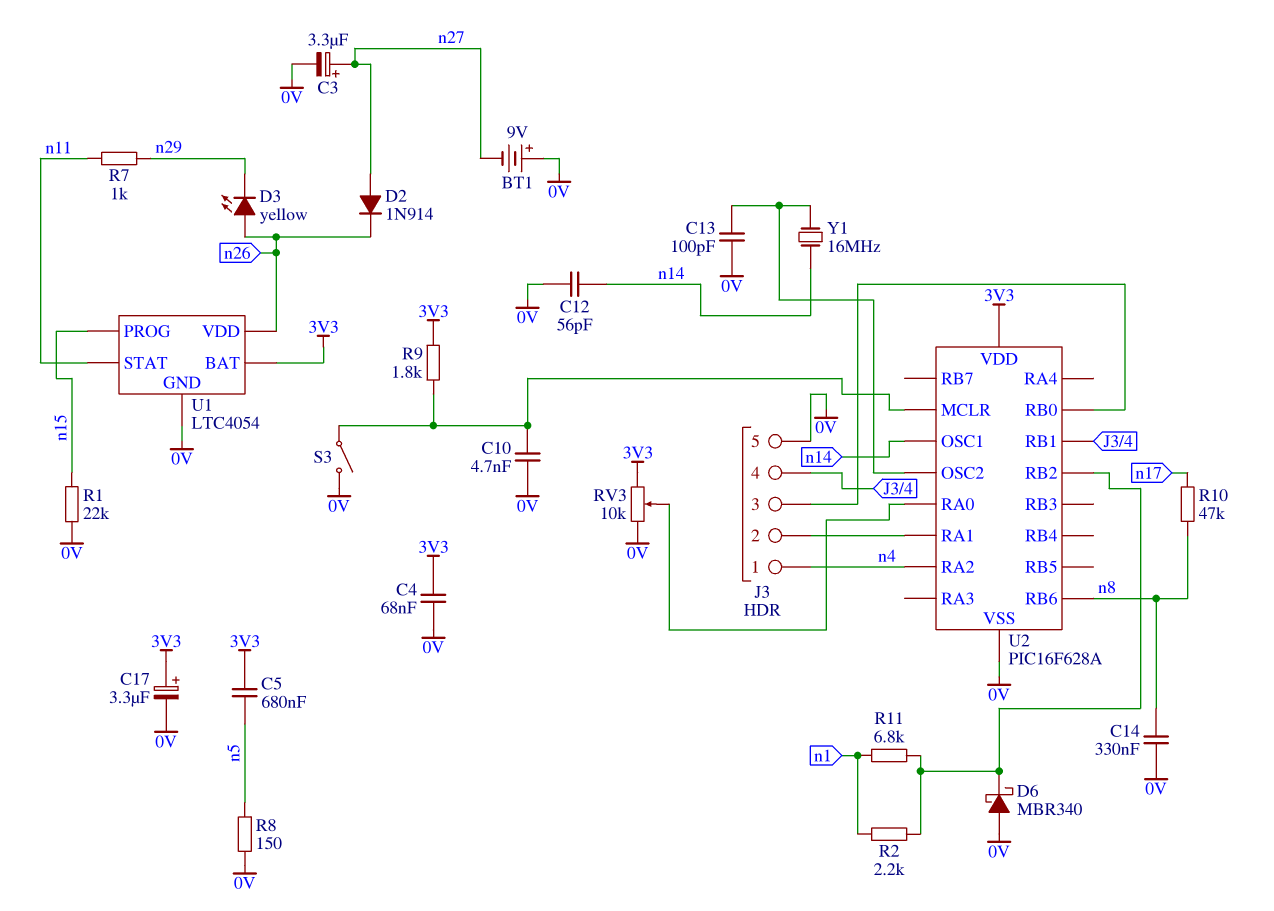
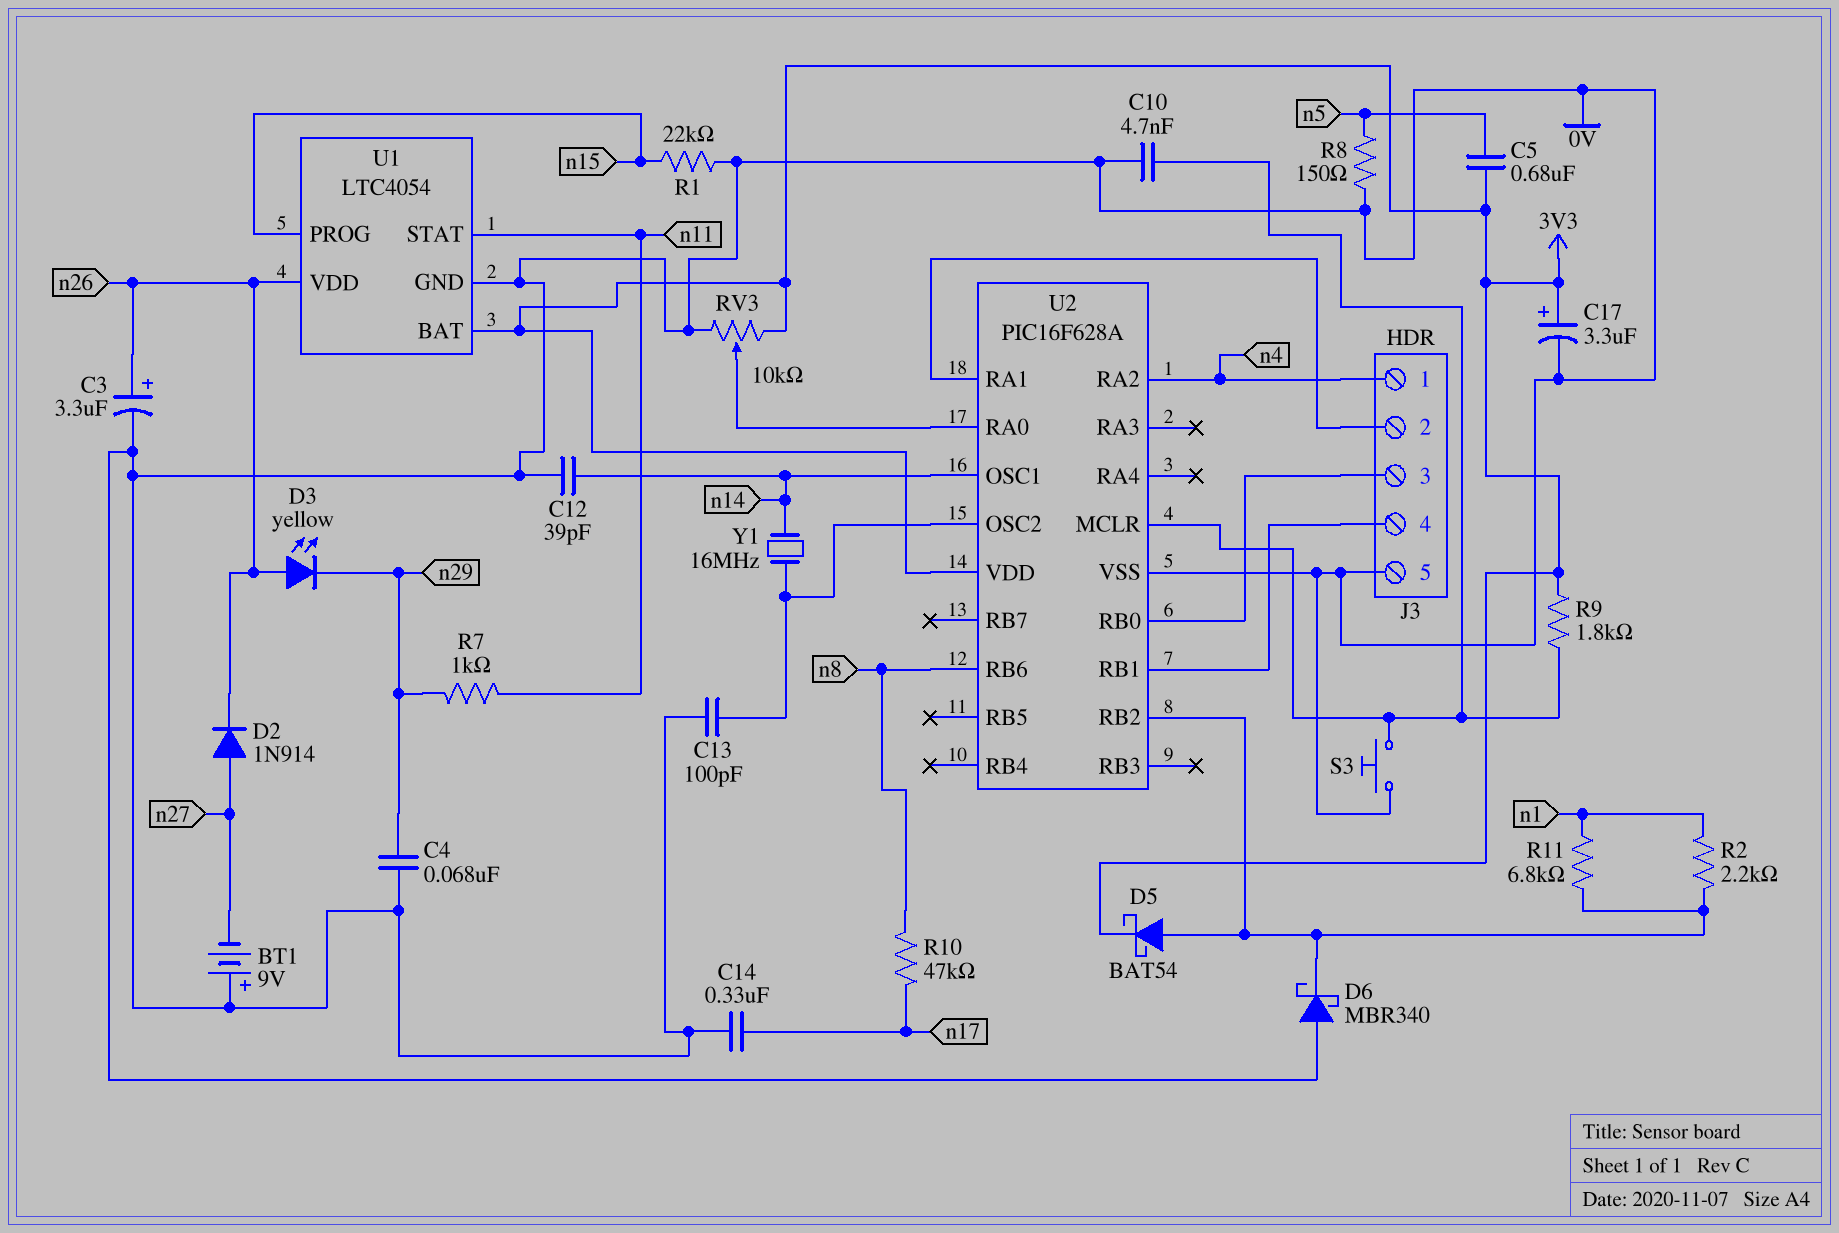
C3: 3.3uF (plus n27, minus 0V) -> 3.3uF (plus n26, minus 0V)
C4: 68nF (0V, 3V3) -> 68nF (0V, n29)
C12: 56pF (0V, n14) -> 39pF (0V, n14)
C14: 330nF (0V, n8) -> 330nF (0V, n17)
D5: none -> schottky BAT54 (A U2/RB2, K 3V3)
S3: switch (0V, U2/MCLR) -> button (0V, U2/MCLR)

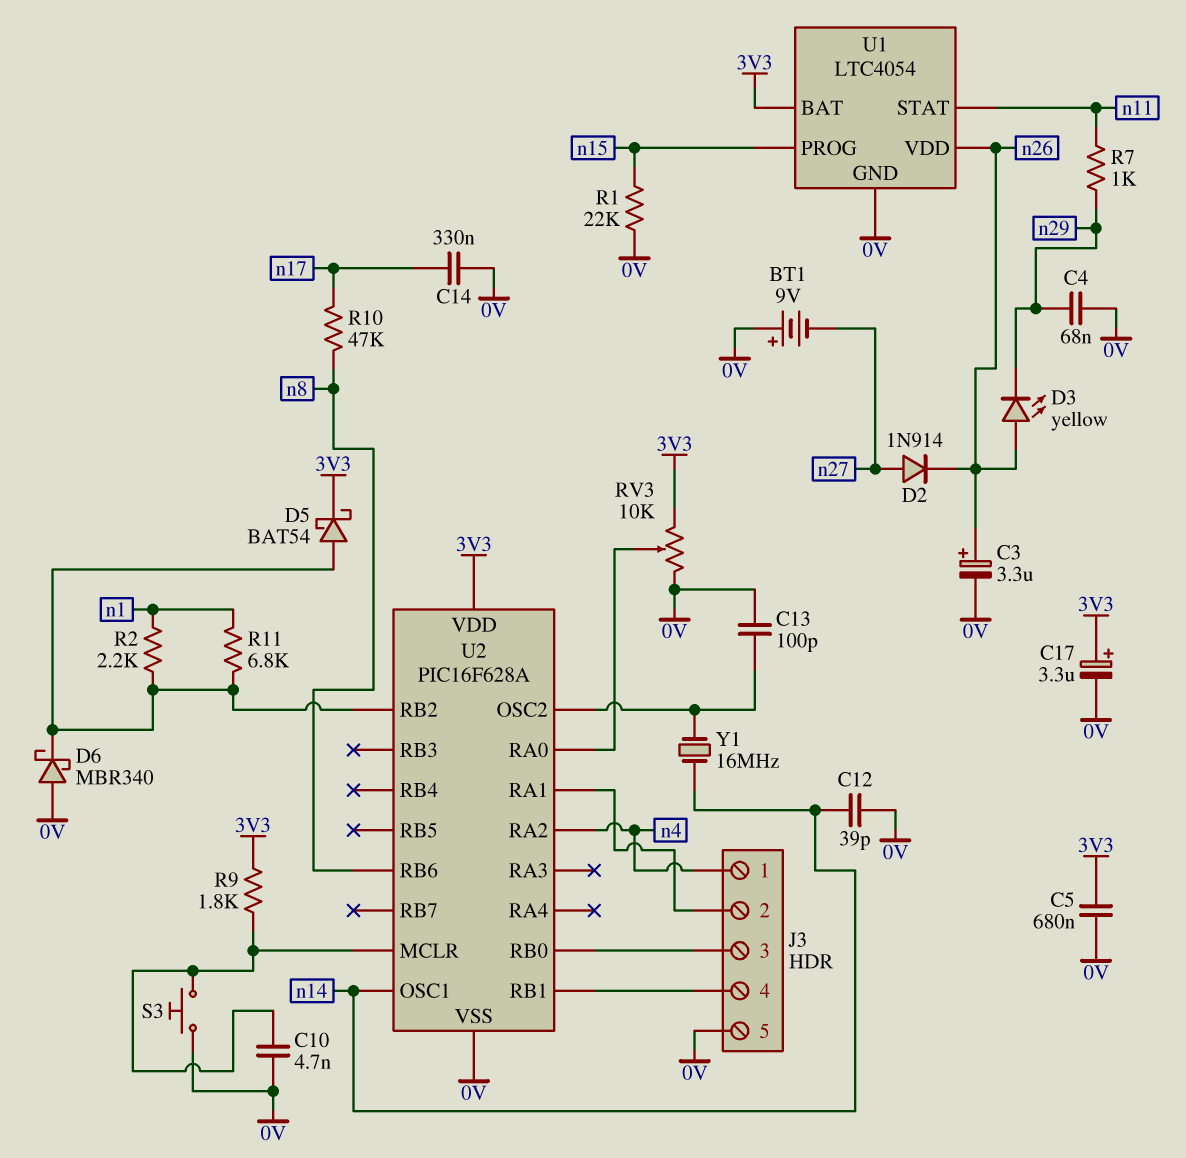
C5: 680nF (3V3, n5) -> 680nF (0V, 3V3)
R8: 150 (0V, n5) -> none

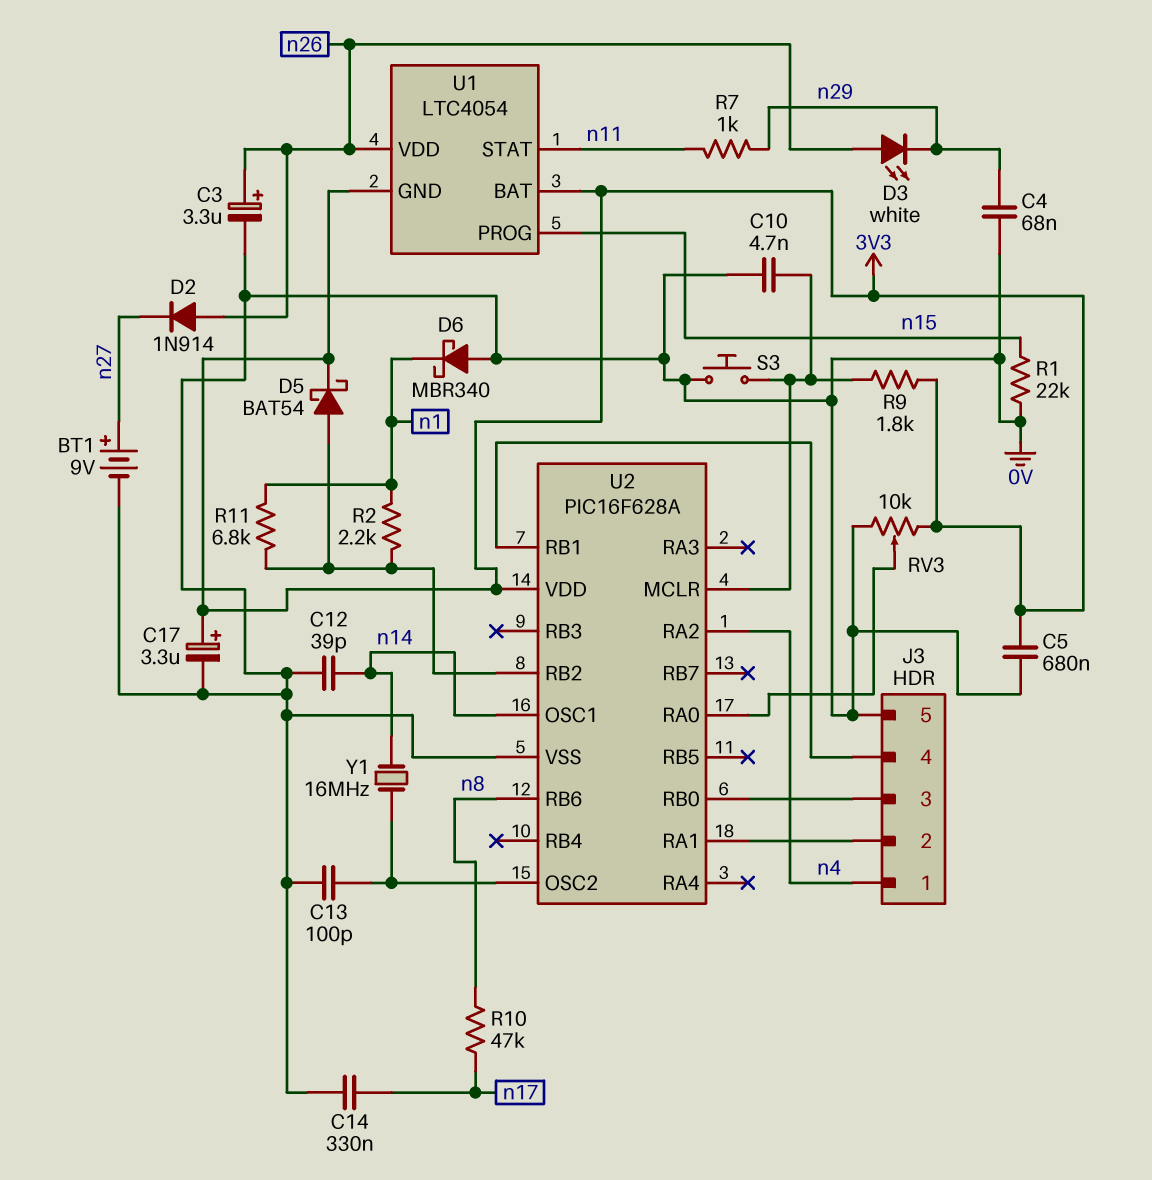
BT1: 9V (plus 0V, minus n27) -> 9V (plus n27, minus 0V)
D2: diode 1N914 (A n27, K n26) -> diode 1N914 (A n26, K n27)
D3: LED yellow (A n26, K n29) -> LED white (A n26, K n29)
D6: schottky MBR340 (A 0V, K U2/RB2) -> schottky MBR340 (A 0V, K n1)
U1 pin GND: 0V -> 3V3

